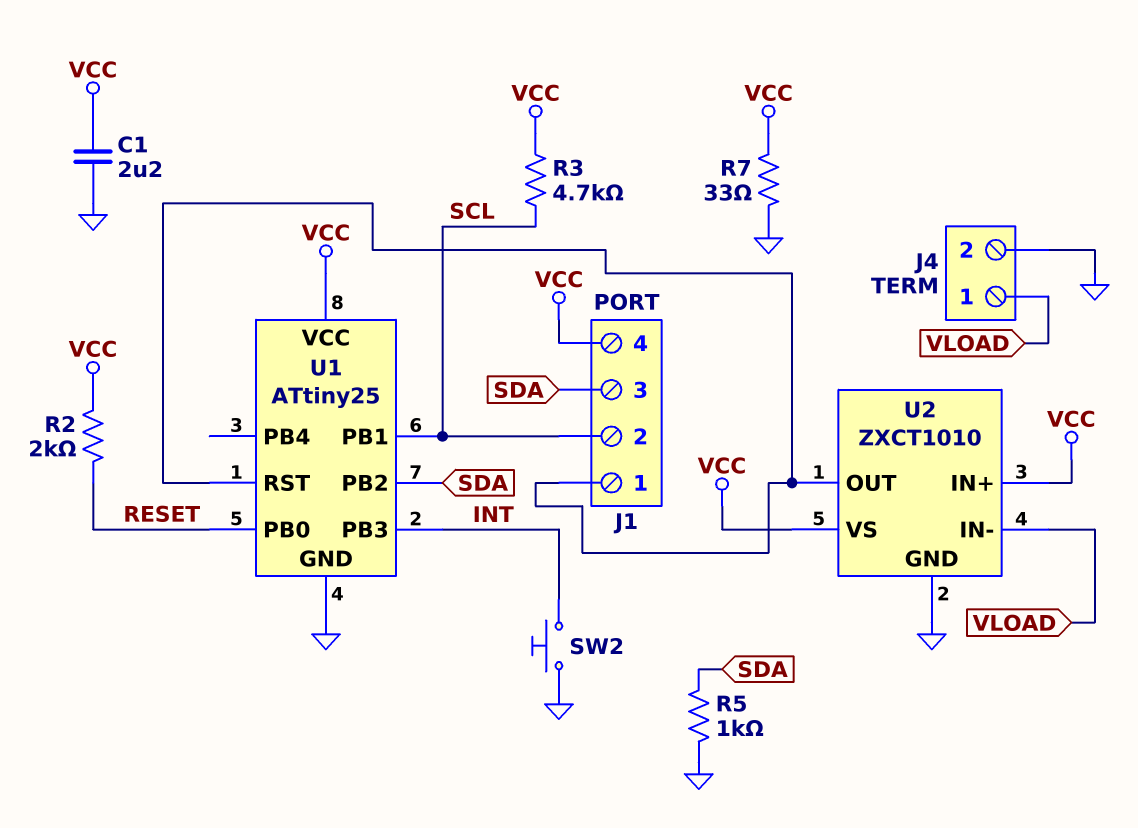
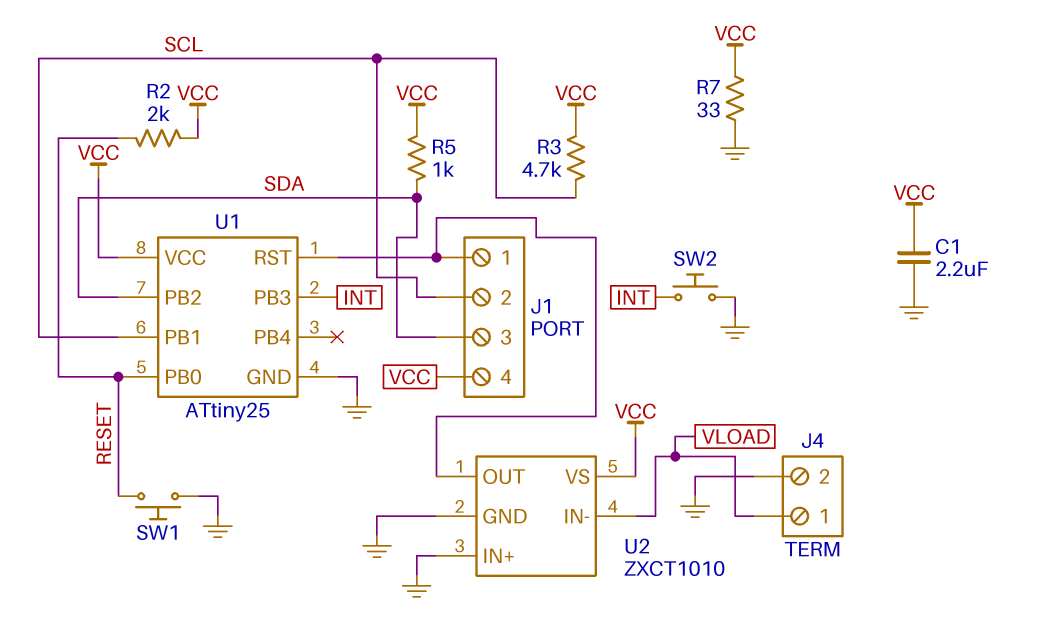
R5: 1k (GND, SDA) -> 1k (SDA, VCC)
SW1: none -> button (GND, RESET)
U2 pin IN+: VCC -> GND

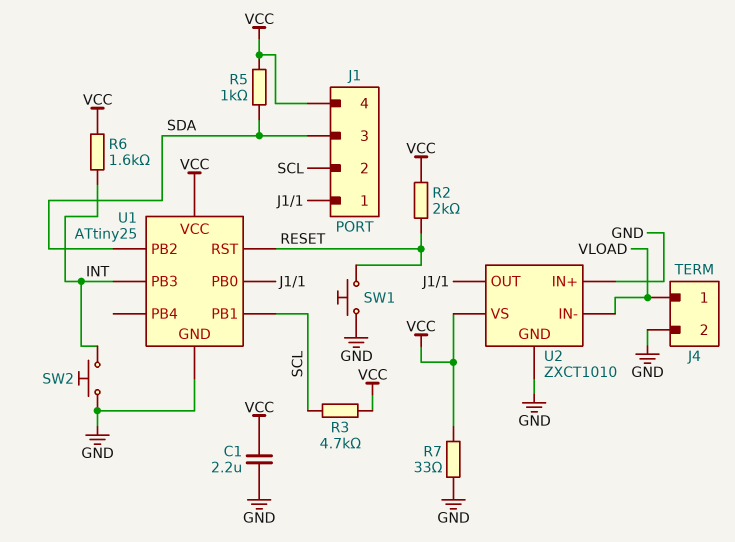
R6: none -> 1.6k (INT, VCC)
U1 pin PB0: RESET -> J1/1
U1 pin RST: J1/1 -> RESET

